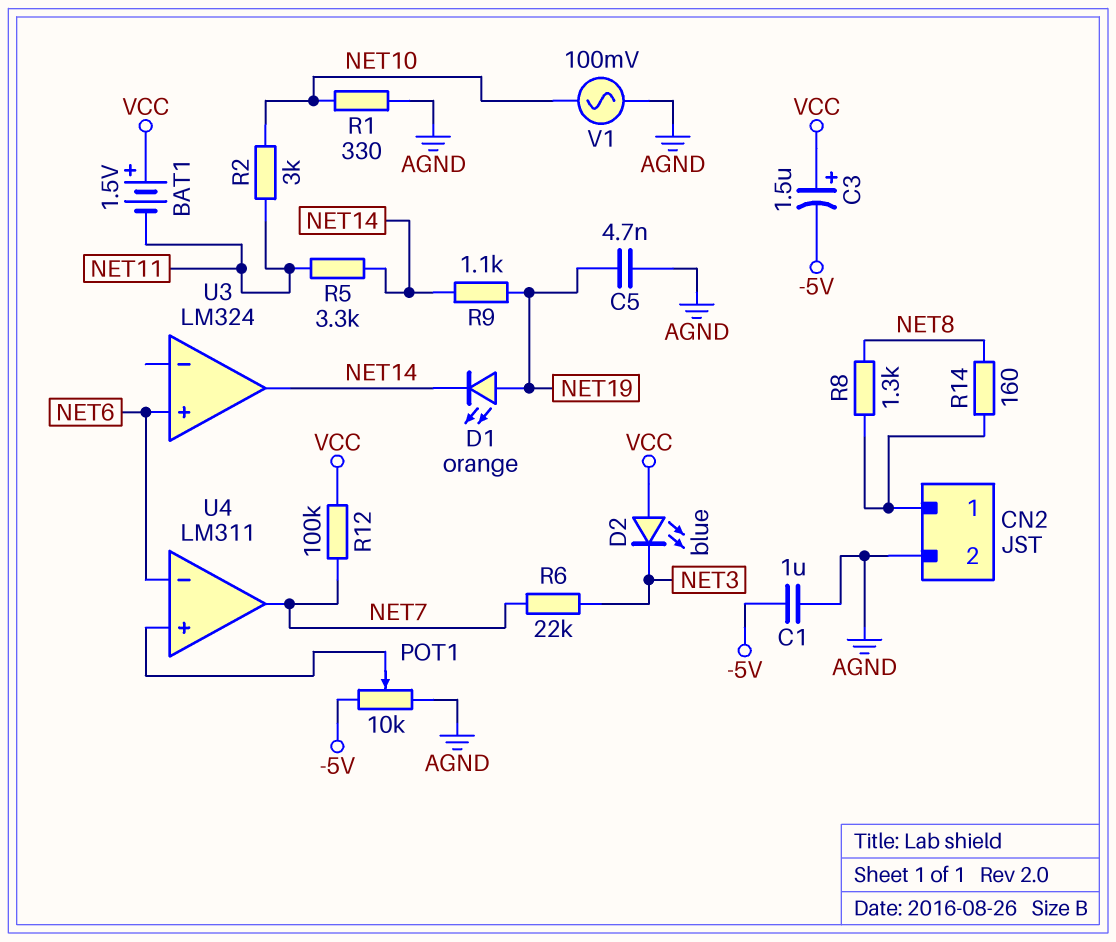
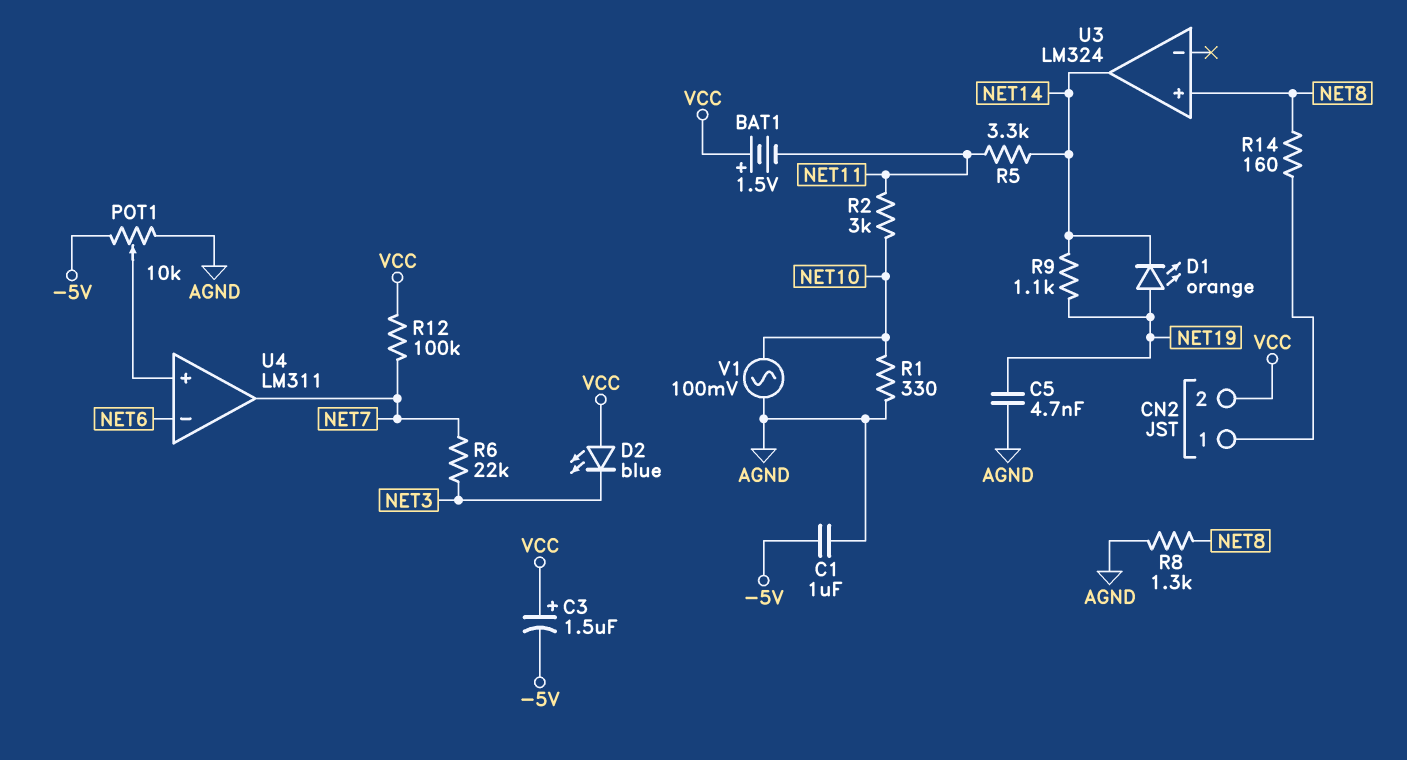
CN2 pin 2: AGND -> VCC
R8: 1.3k (CN2/1, NET8) -> 1.3k (AGND, NET8)
U3 pin in+: NET6 -> NET8

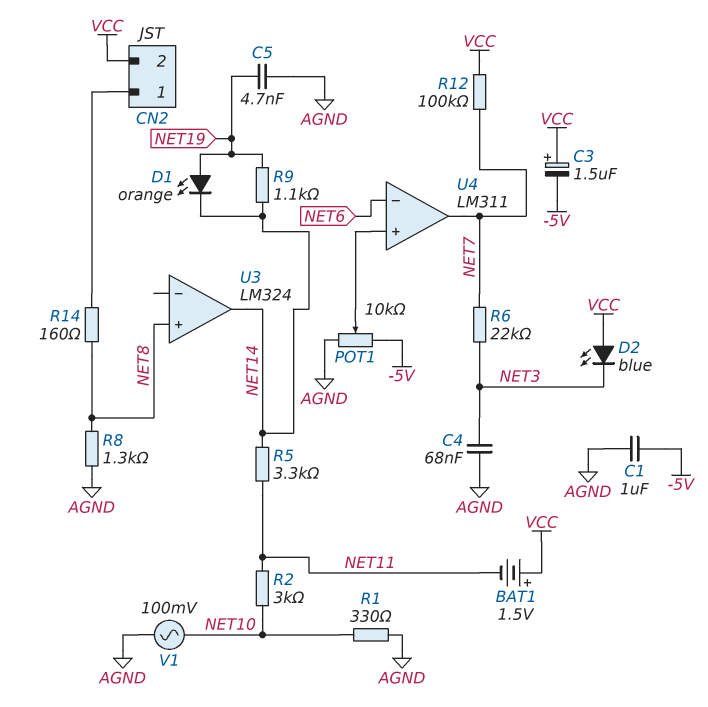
C4: none -> 68nF (AGND, NET3)

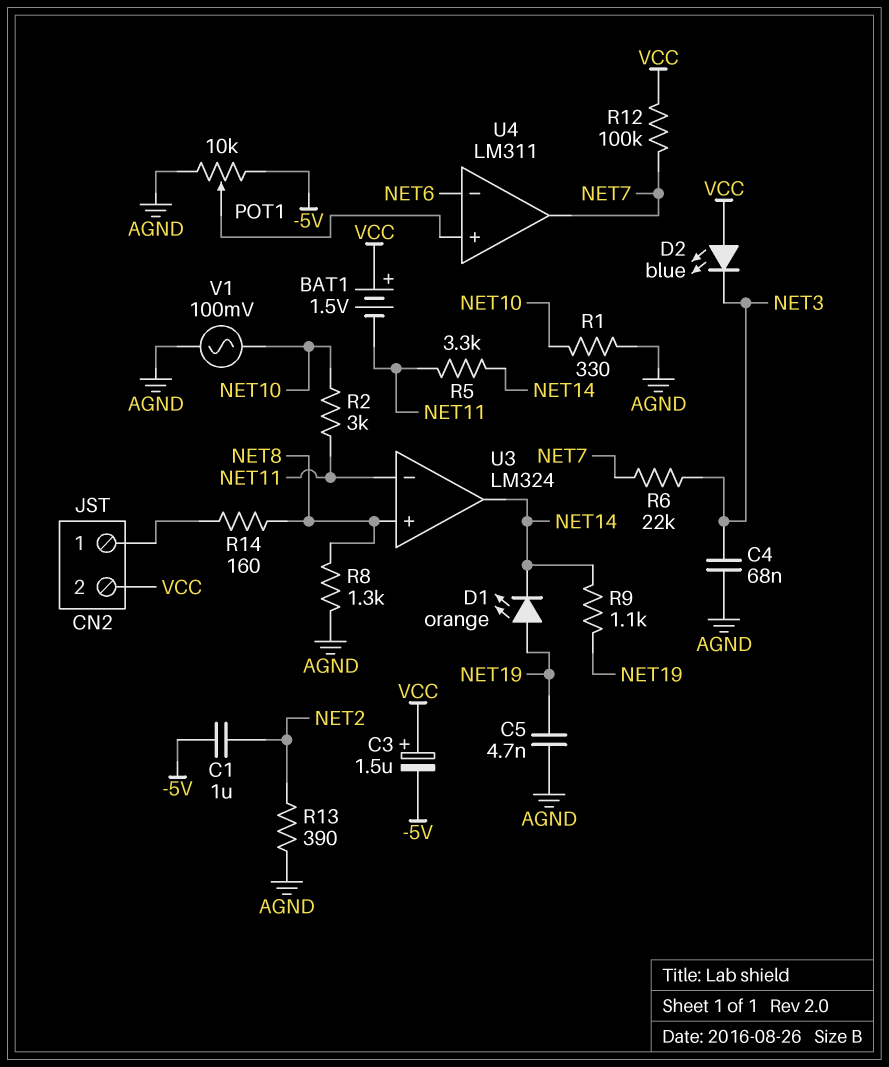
C1: 1uF (-5V, AGND) -> 1uF (-5V, NET2)
R13: none -> 390 (AGND, NET2)
U3 pin in-: none -> NET11

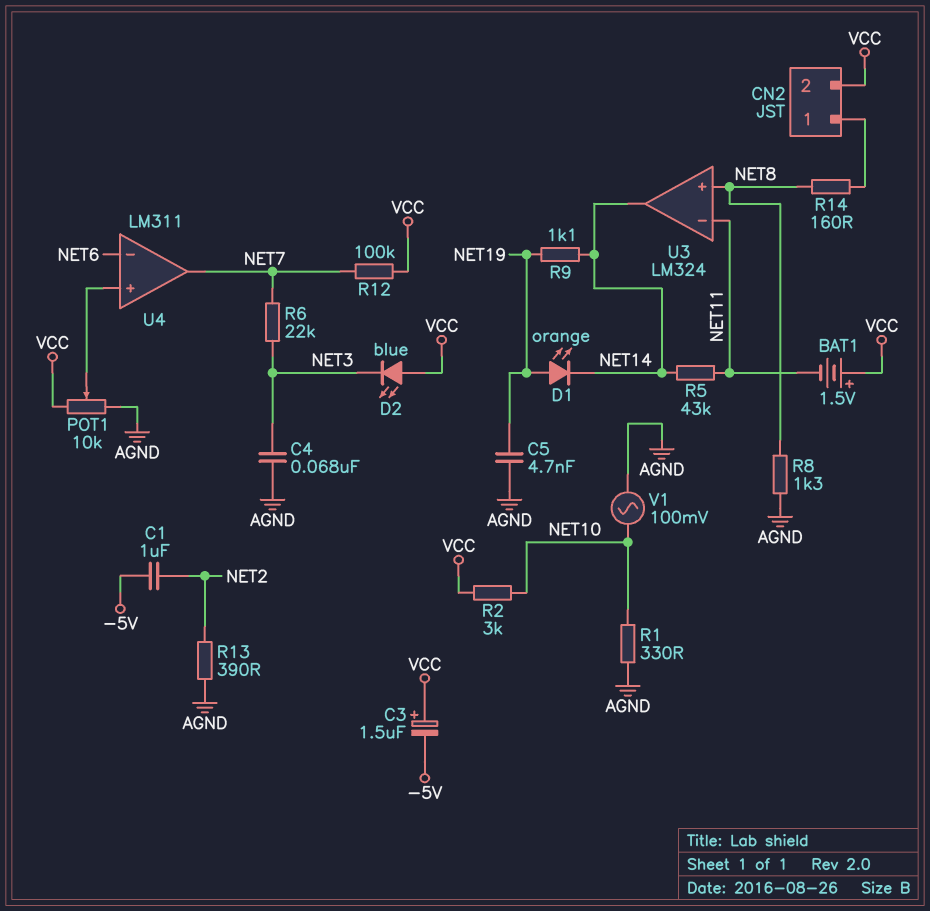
POT1: 10k (-5V, AGND, wiper U4/in+) -> 10k (AGND, VCC, wiper U4/in+)
R2: 3k (NET10, NET11) -> 3k (NET10, VCC)
R5: 3.3k (NET11, NET14) -> 43k (NET11, NET14)

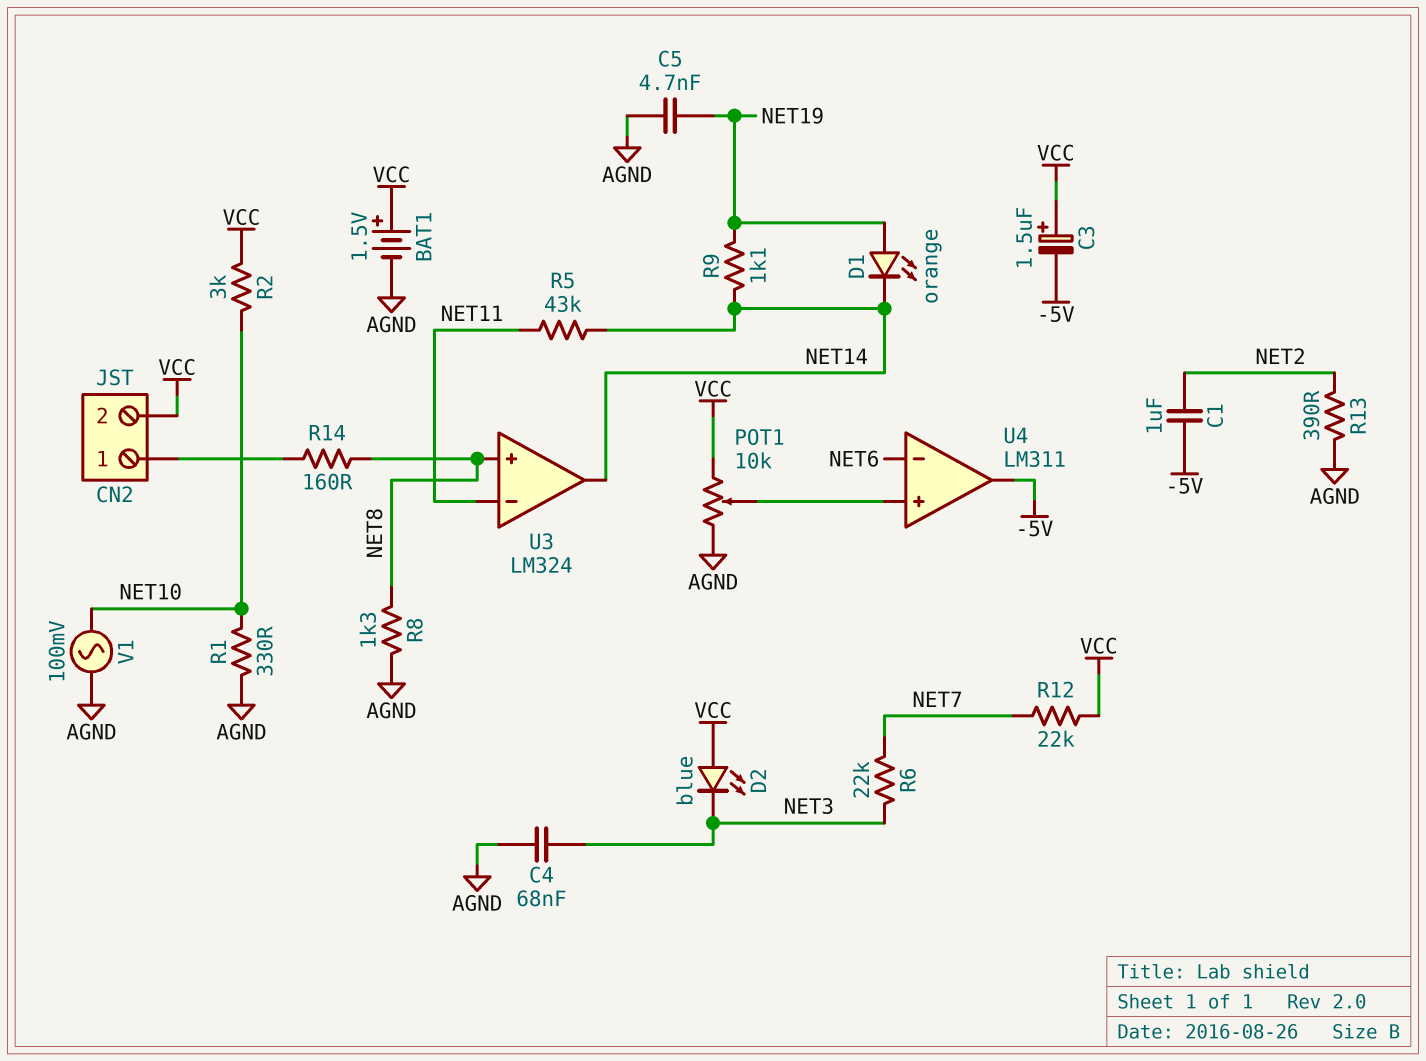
BAT1: 1.5V (plus VCC, minus NET11) -> 1.5V (plus VCC, minus AGND)
R12: 100k (NET7, VCC) -> 22k (NET7, VCC)
U4 pin out: NET7 -> -5V

